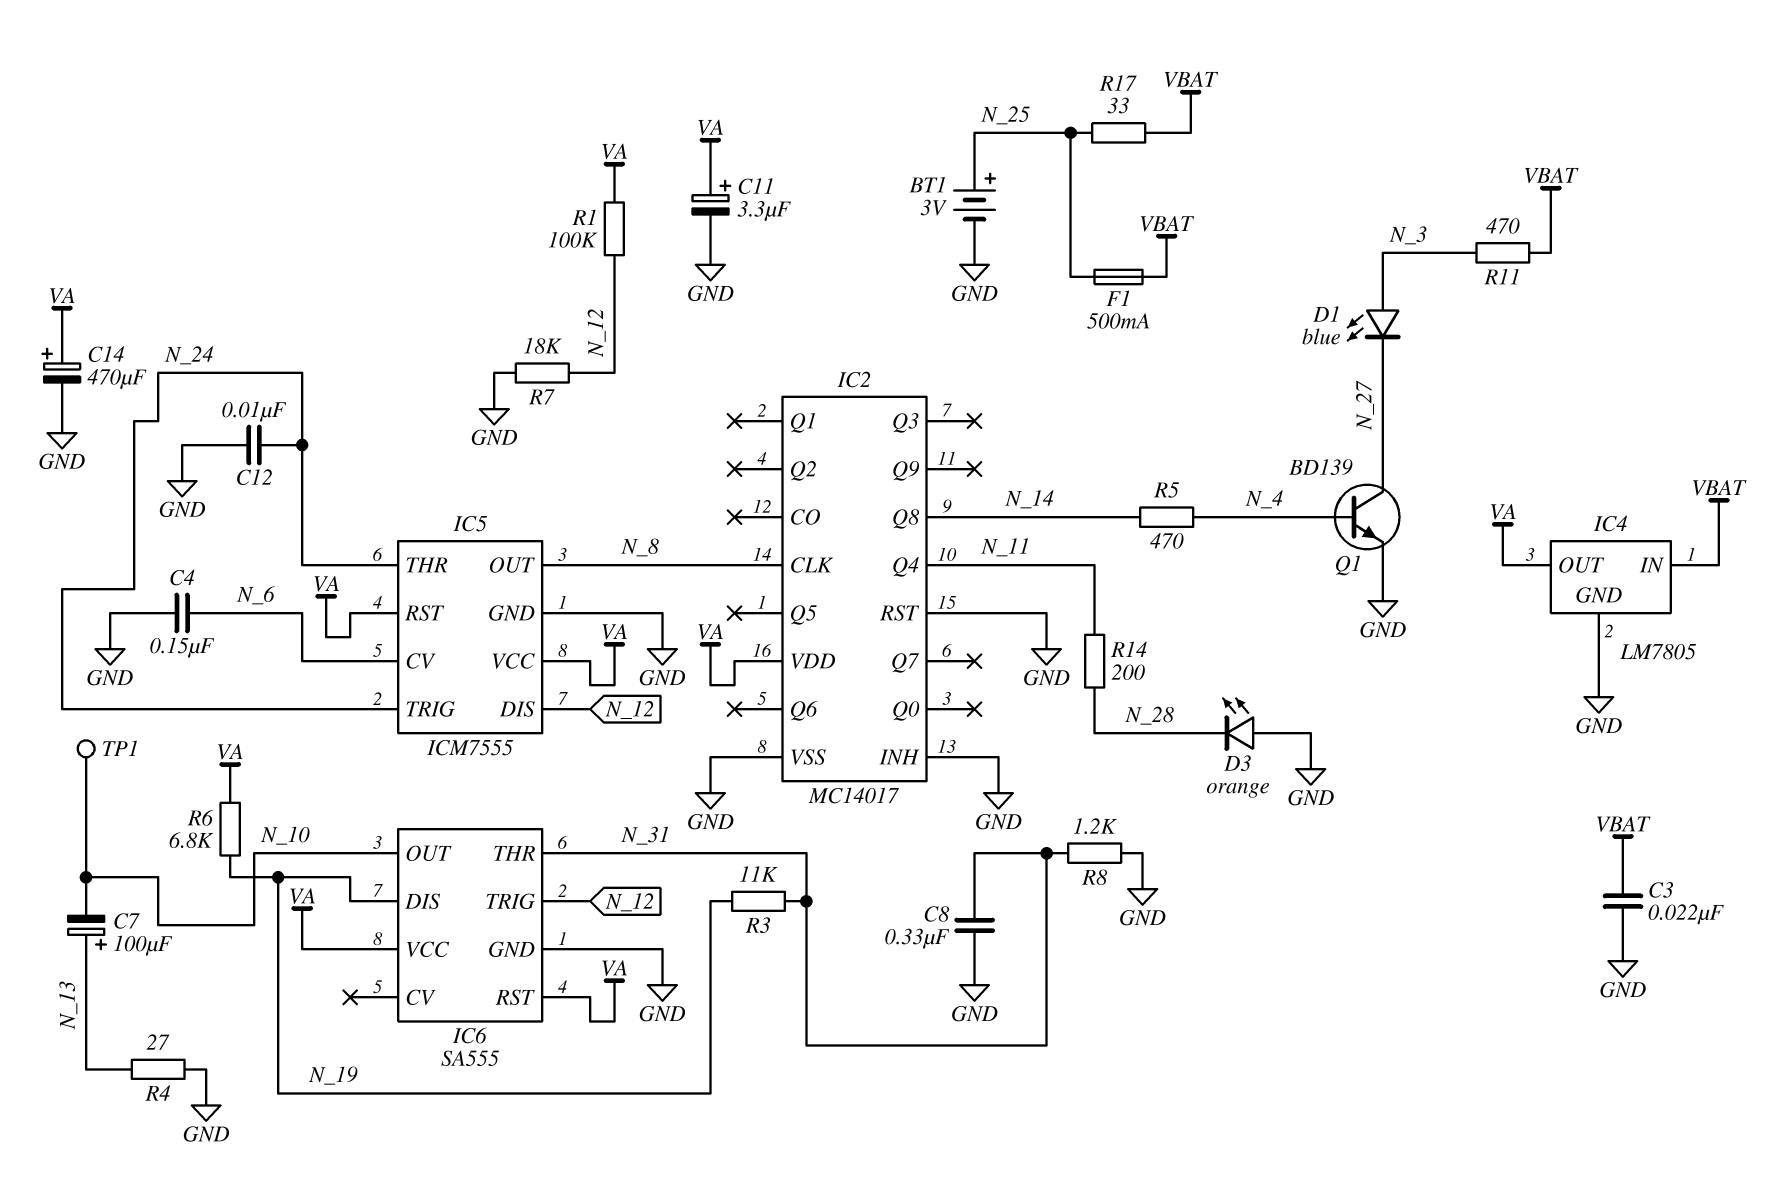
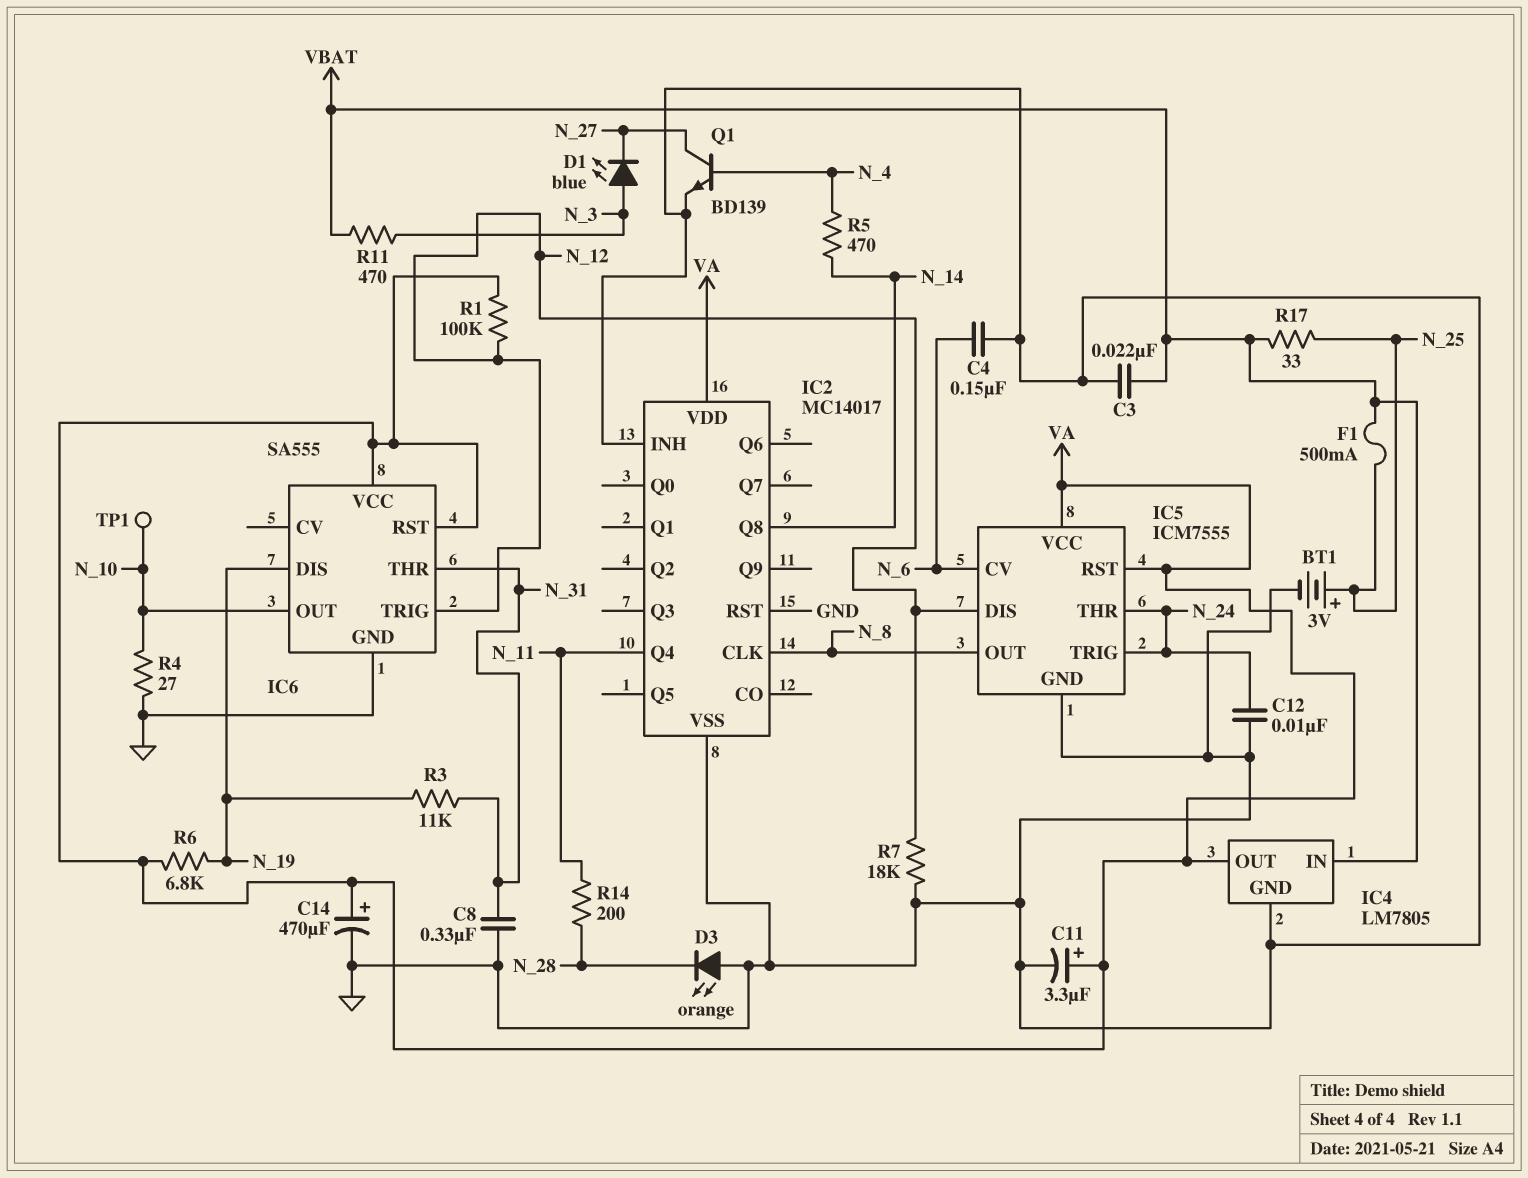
C7: 100uF (plus N_13, minus N_10) -> none
R4: 27 (GND, N_13) -> 27 (GND, N_10)
R8: 1.2k (GND, N_31) -> none

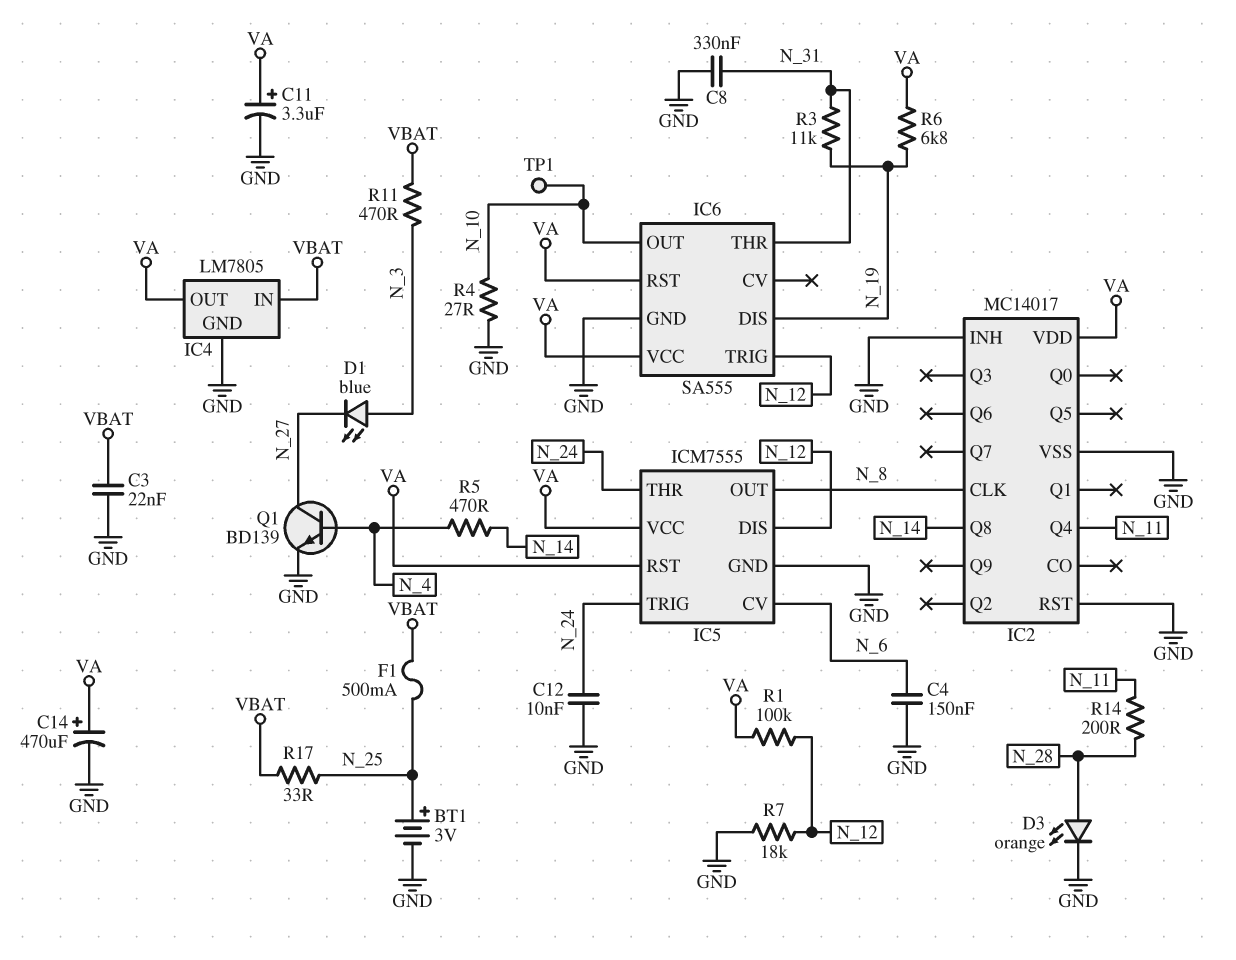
D3: LED orange (A GND, K N_28) -> LED orange (A N_28, K GND)

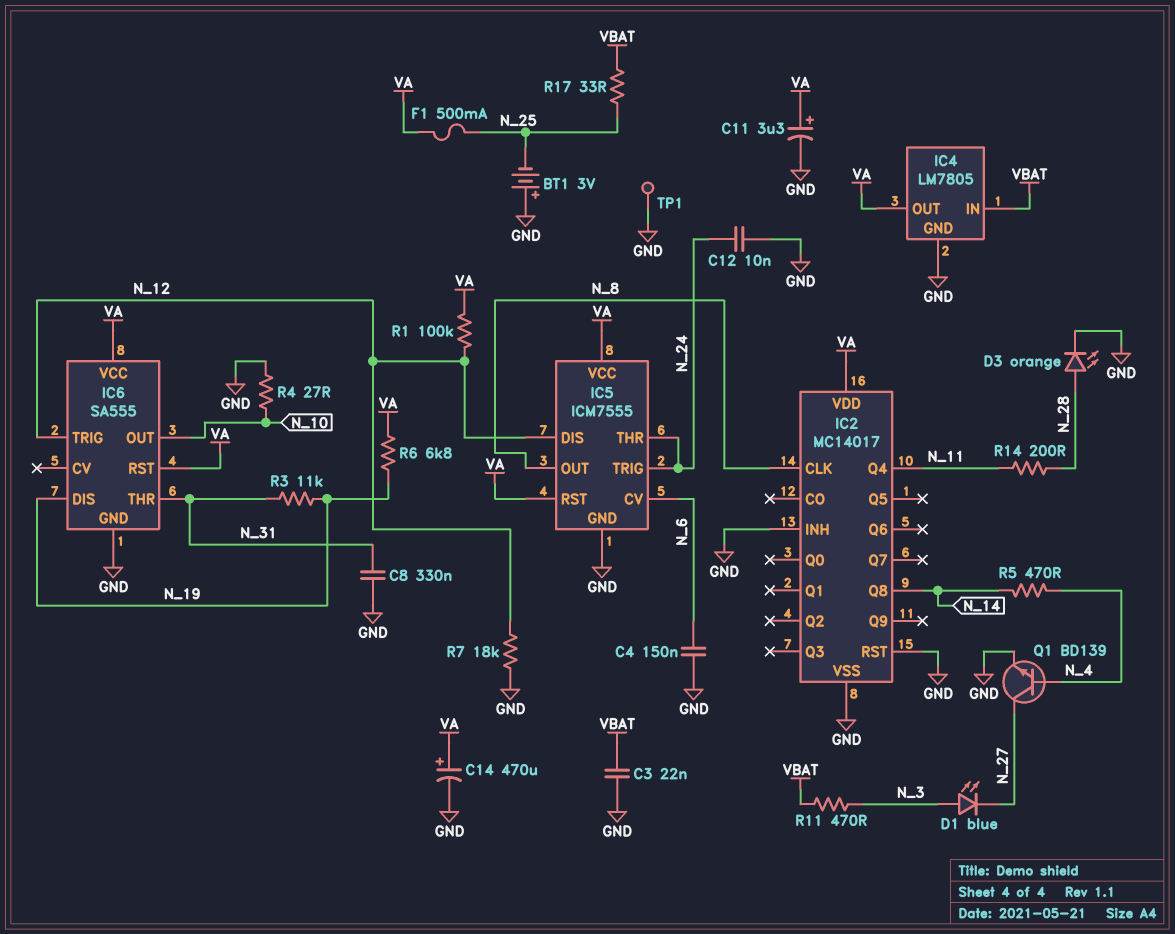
BT1: 3V (plus N_25, minus GND) -> 3V (plus GND, minus N_25)
F1: 500mA (N_25, VBAT) -> 500mA (N_25, VA)
TP1: test point (N_10) -> test point (GND)

